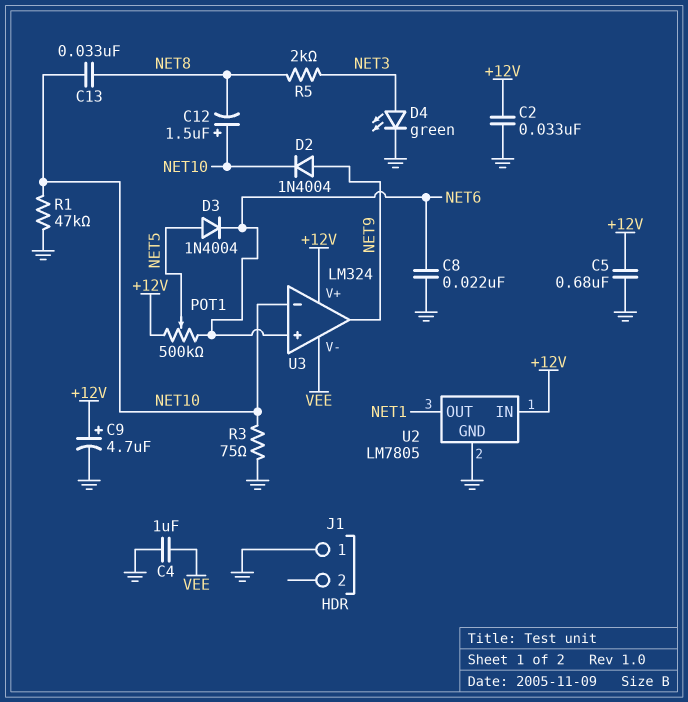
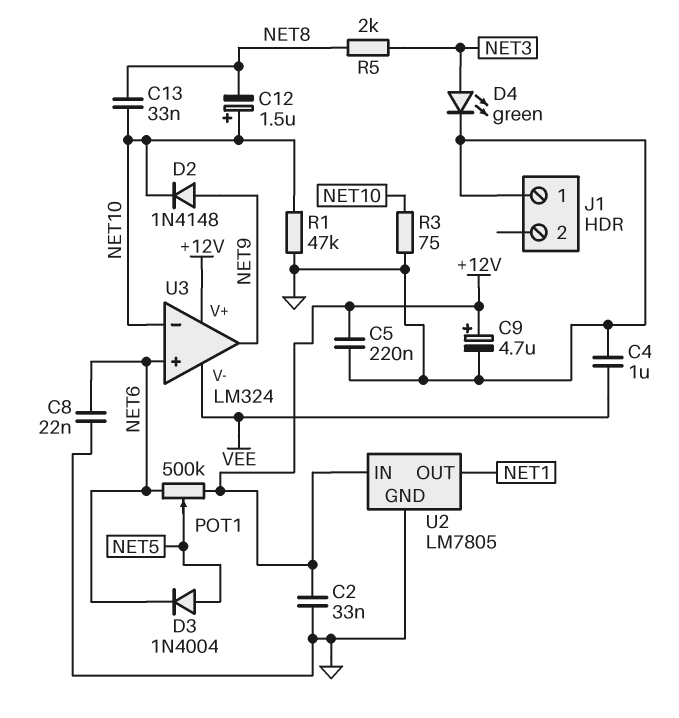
C5: 680nF (+12V, GND) -> 220nF (+12V, GND)
D2: diode 1N4004 (A NET9, K NET10) -> diode 1N4148 (A NET9, K NET10)

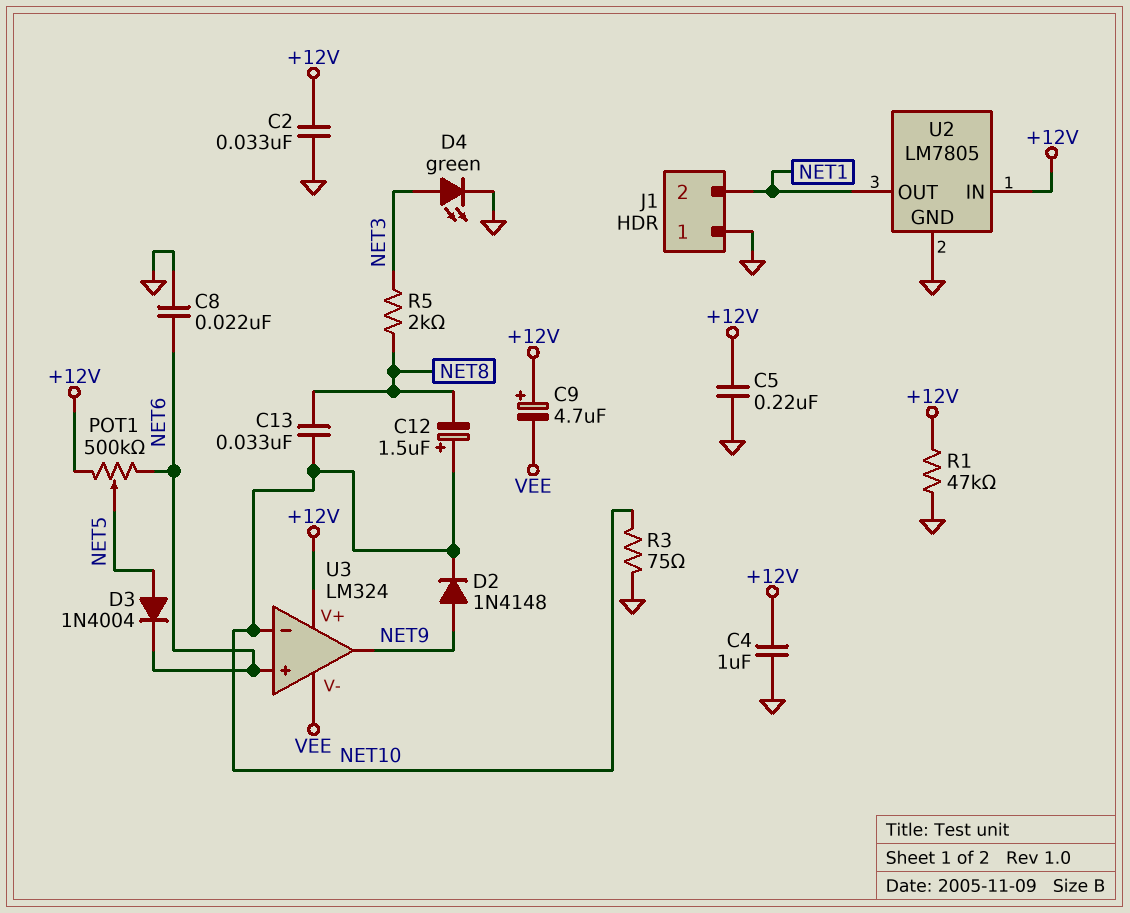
C4: 1uF (GND, VEE) -> 1uF (+12V, GND)
C9: 4.7uF (plus +12V, minus GND) -> 4.7uF (plus +12V, minus VEE)
J1 pin 2: none -> NET1
R1: 47k (GND, NET10) -> 47k (+12V, GND)

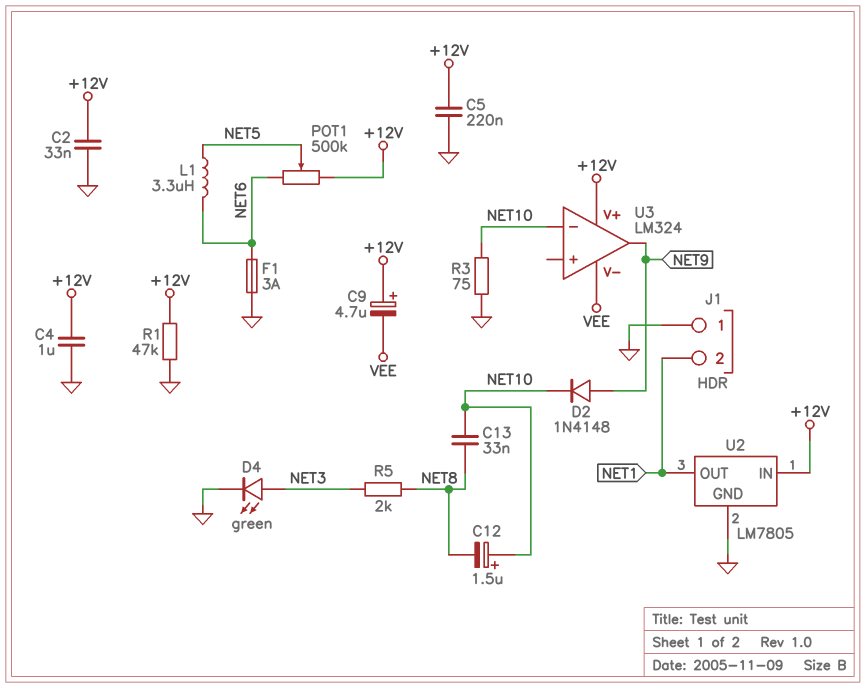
C8: 22nF (GND, NET6) -> none
D3: diode 1N4004 (A NET5, K NET6) -> none
F1: none -> 3A (GND, NET6)
L1: none -> 3.3uH (NET5, NET6)
U3 pin in+: NET6 -> none

